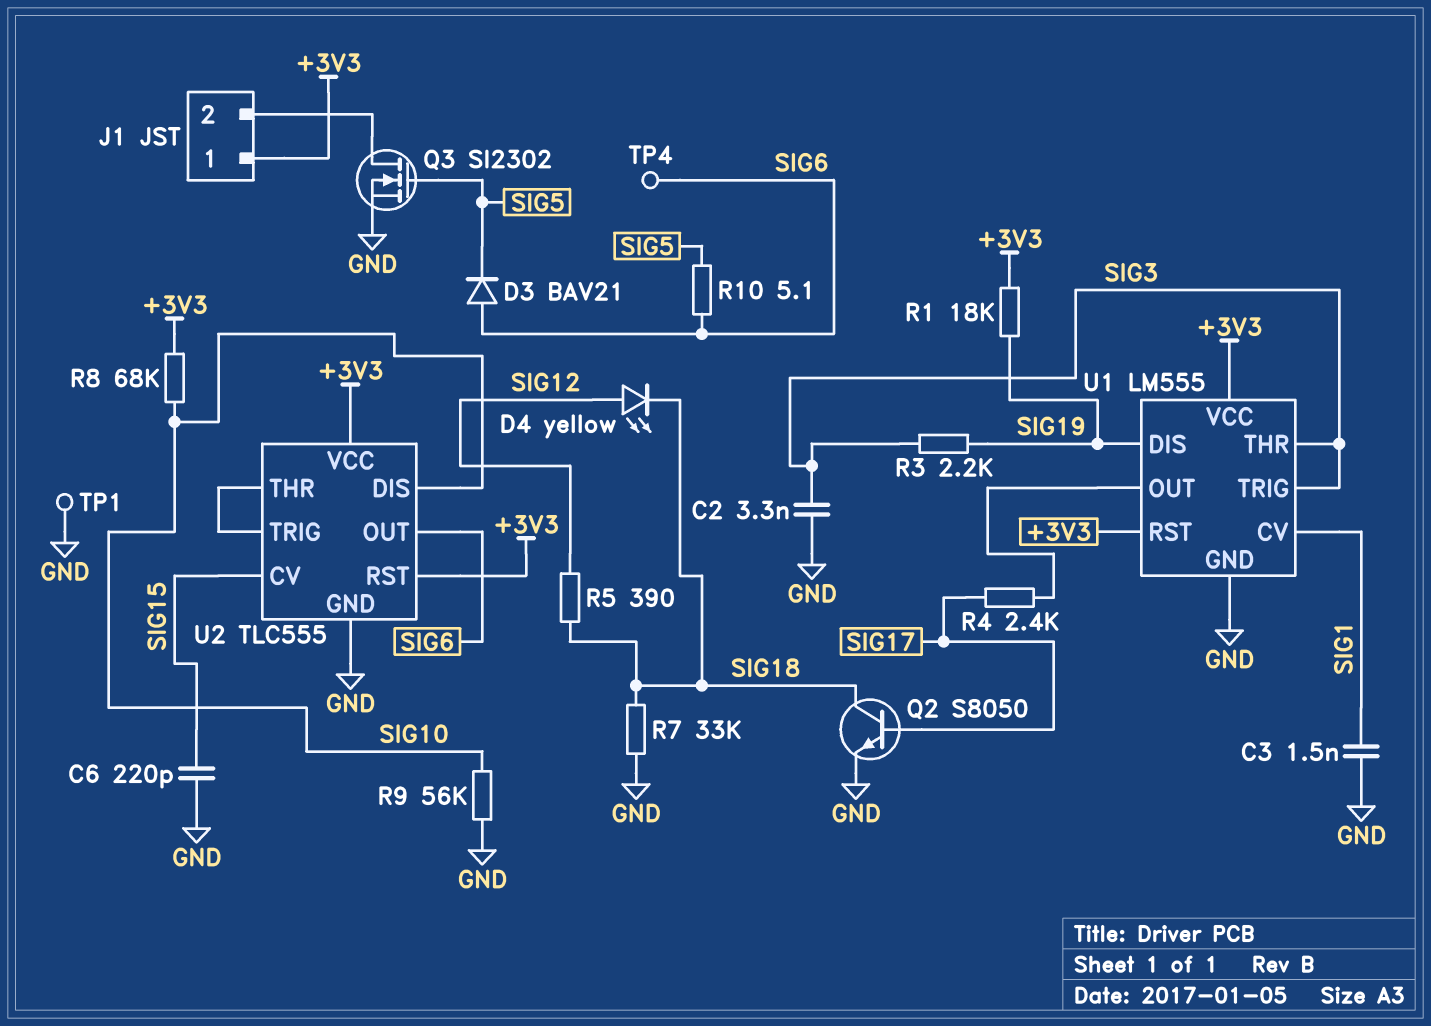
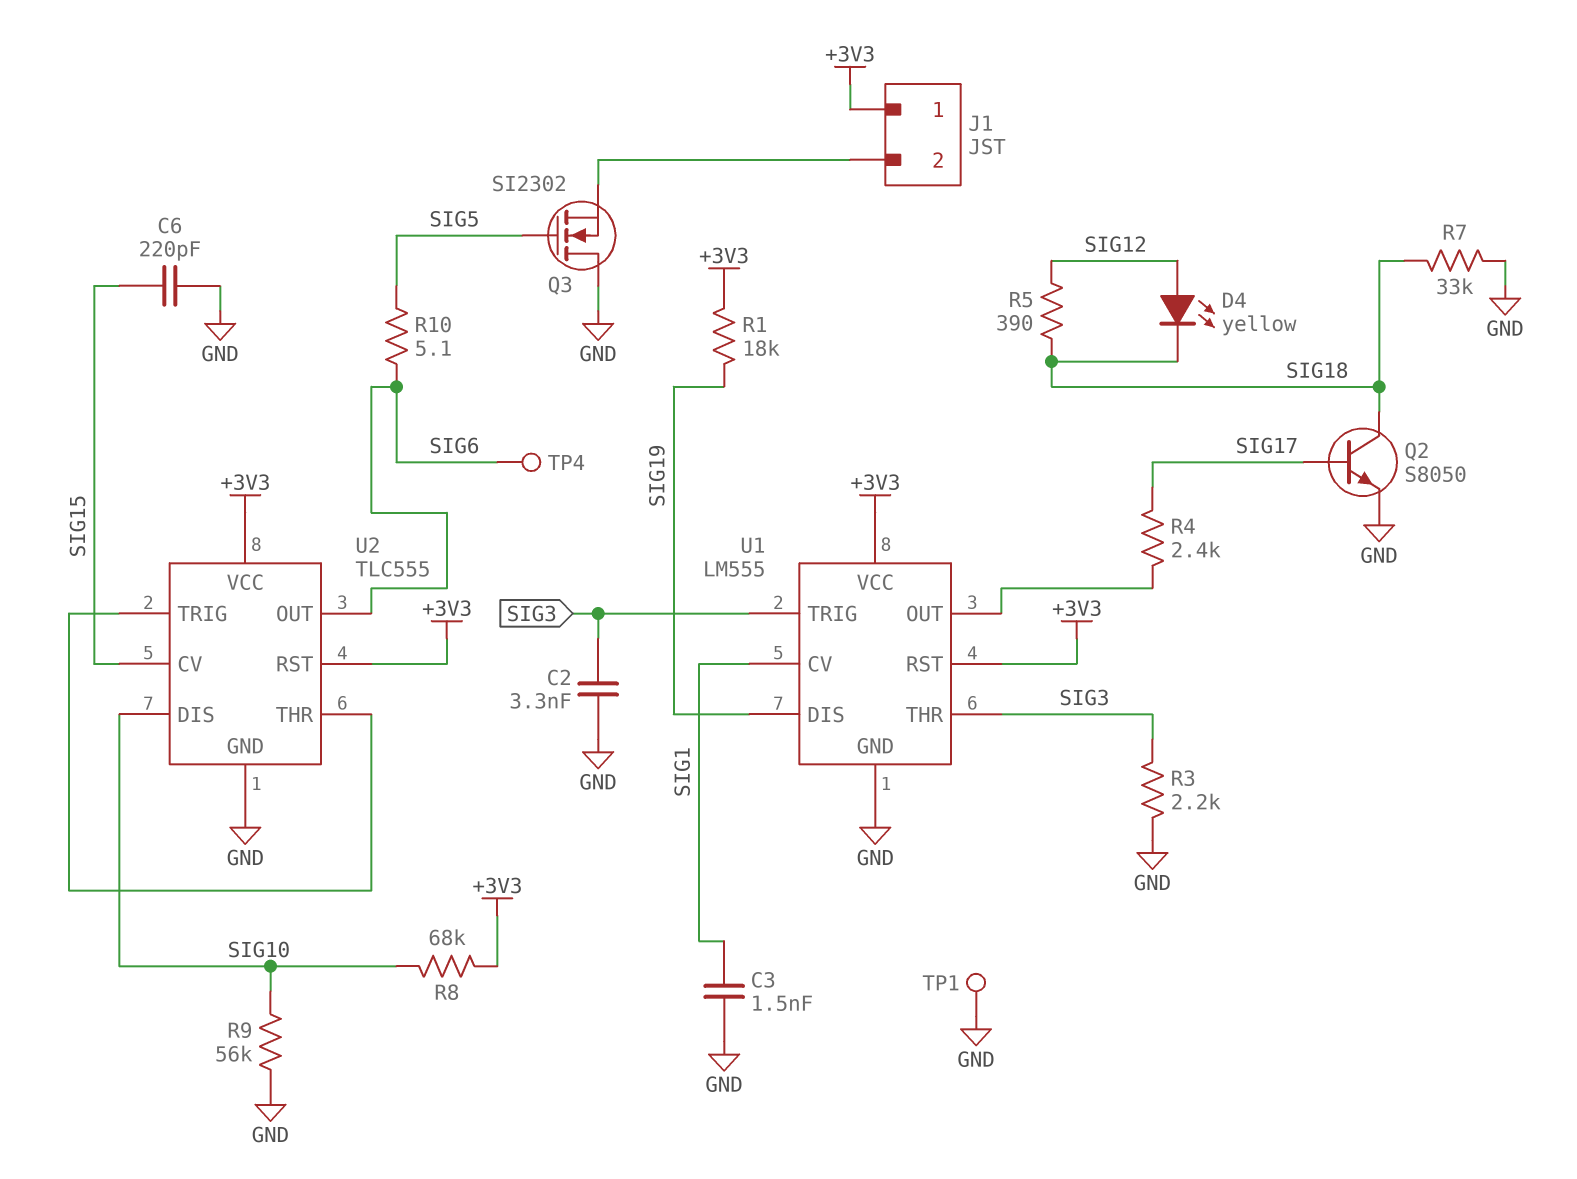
D3: diode BAV21 (A SIG6, K SIG5) -> none
Q3: NMOS SI2302 (G SIG5, D J1/2, S GND) -> NMOS SI2302 (G SIG5, D GND, S J1/2)
R3: 2.2k (SIG3, SIG19) -> 2.2k (GND, SIG3)

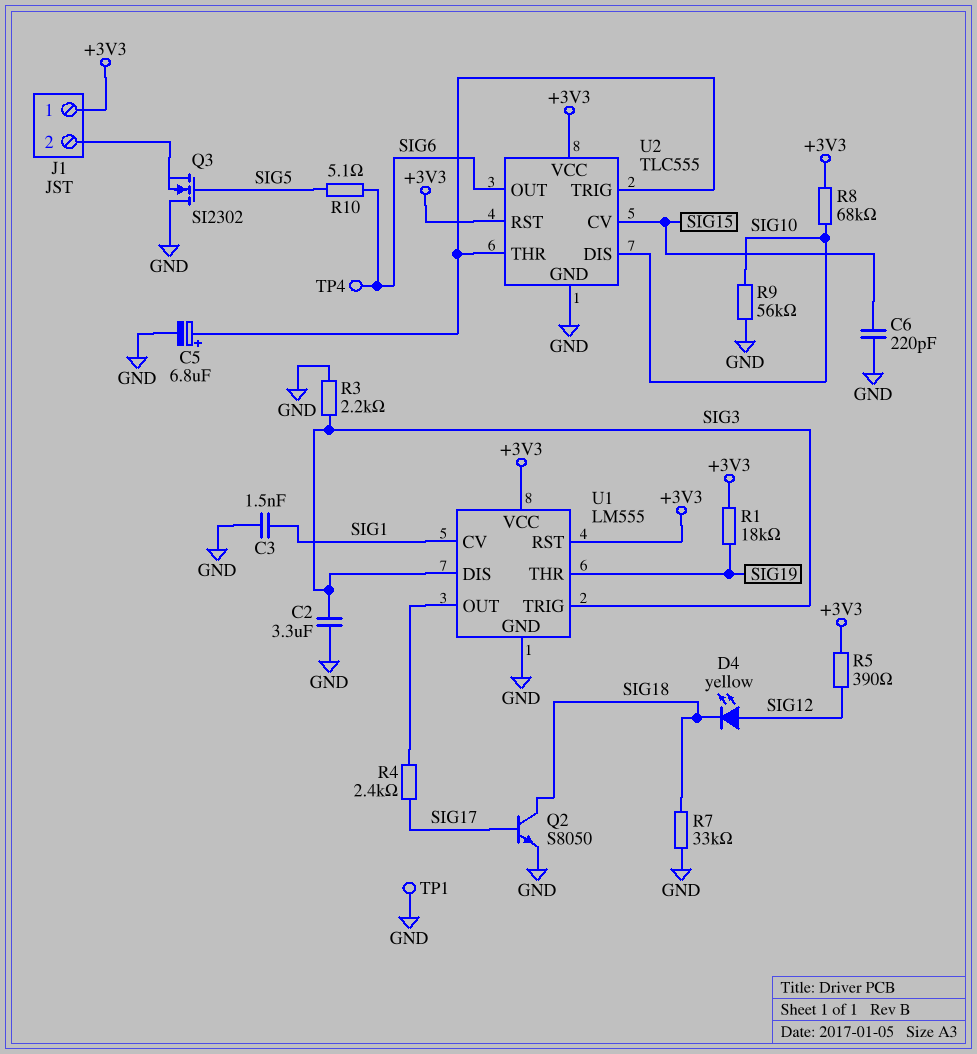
C2: 3.3nF (GND, SIG3) -> 3.3uF (GND, SIG3)
C5: none -> 6.8uF (plus U2/THR, minus GND)
R5: 390 (SIG12, SIG18) -> 390 (+3V3, SIG12)
U1 pin DIS: SIG19 -> SIG3
U1 pin THR: SIG3 -> SIG19

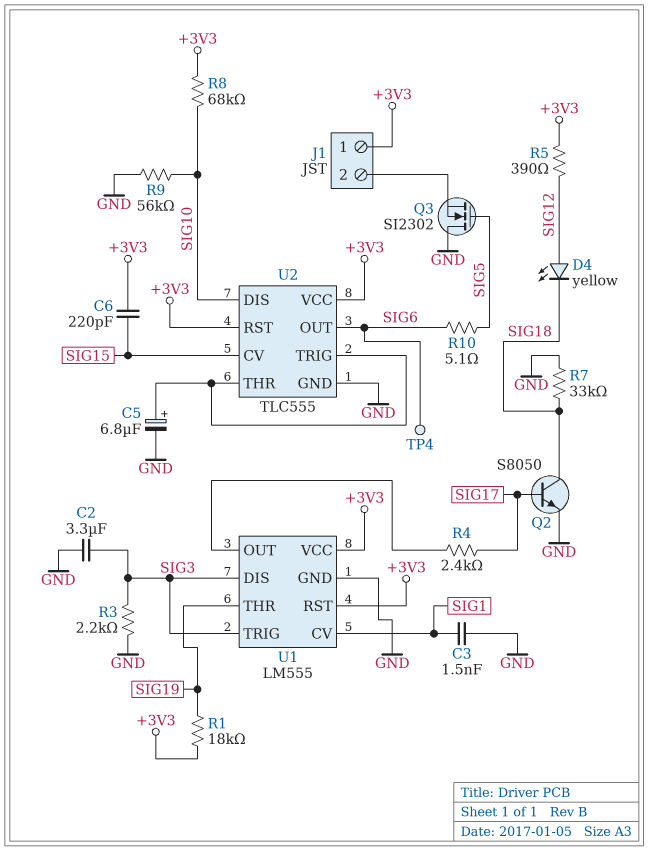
C6: 220pF (GND, SIG15) -> 220pF (+3V3, SIG15)
TP1: test point (GND) -> none

